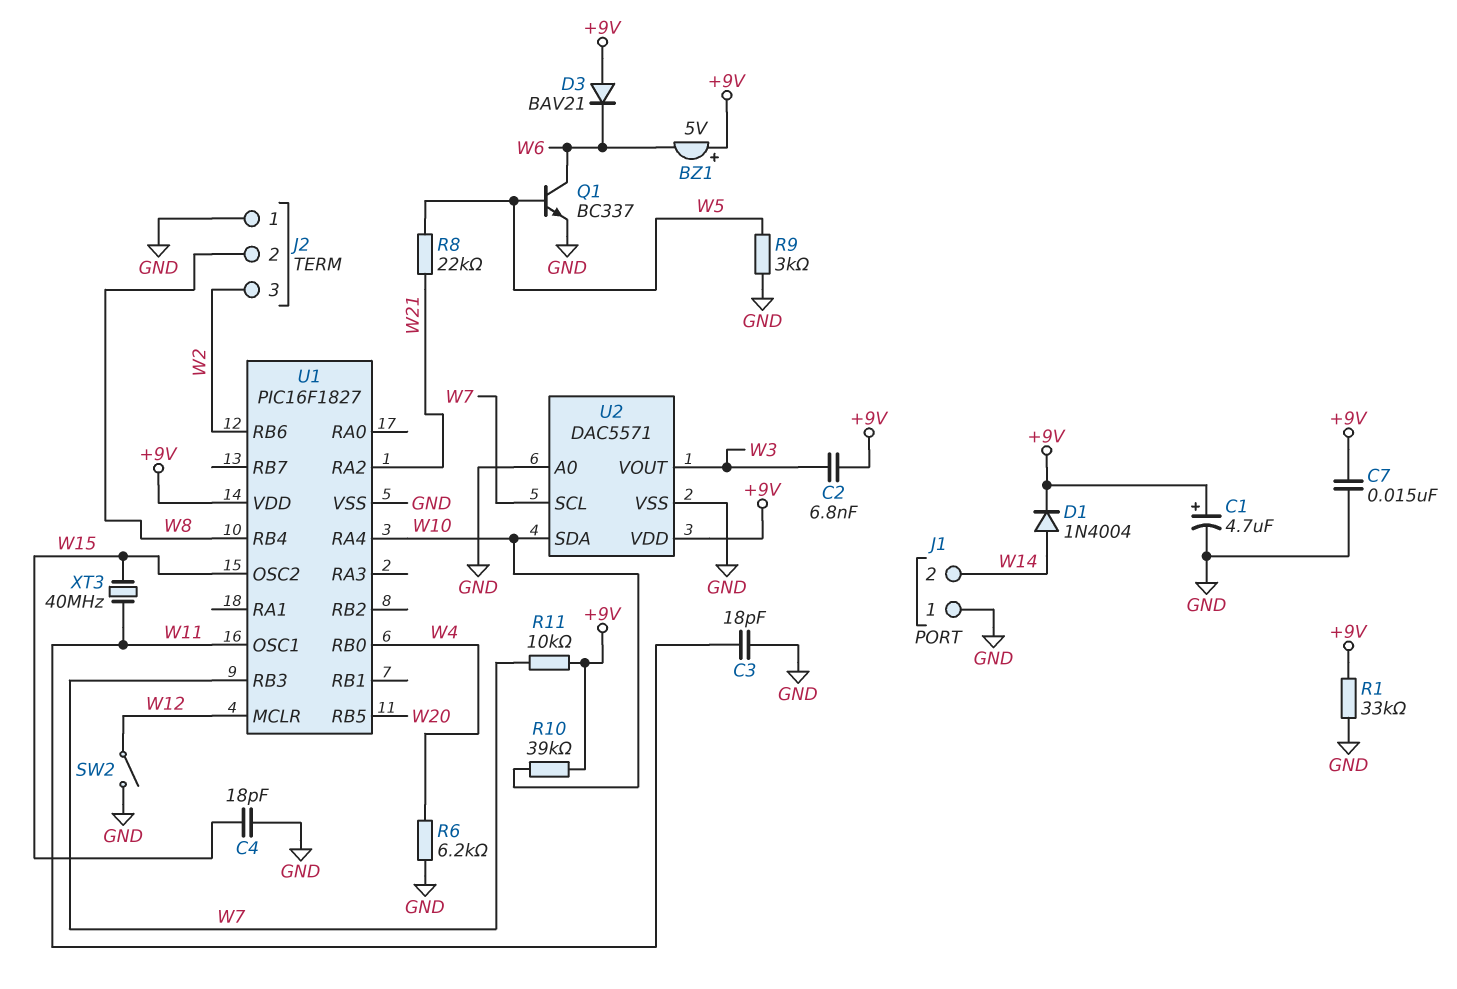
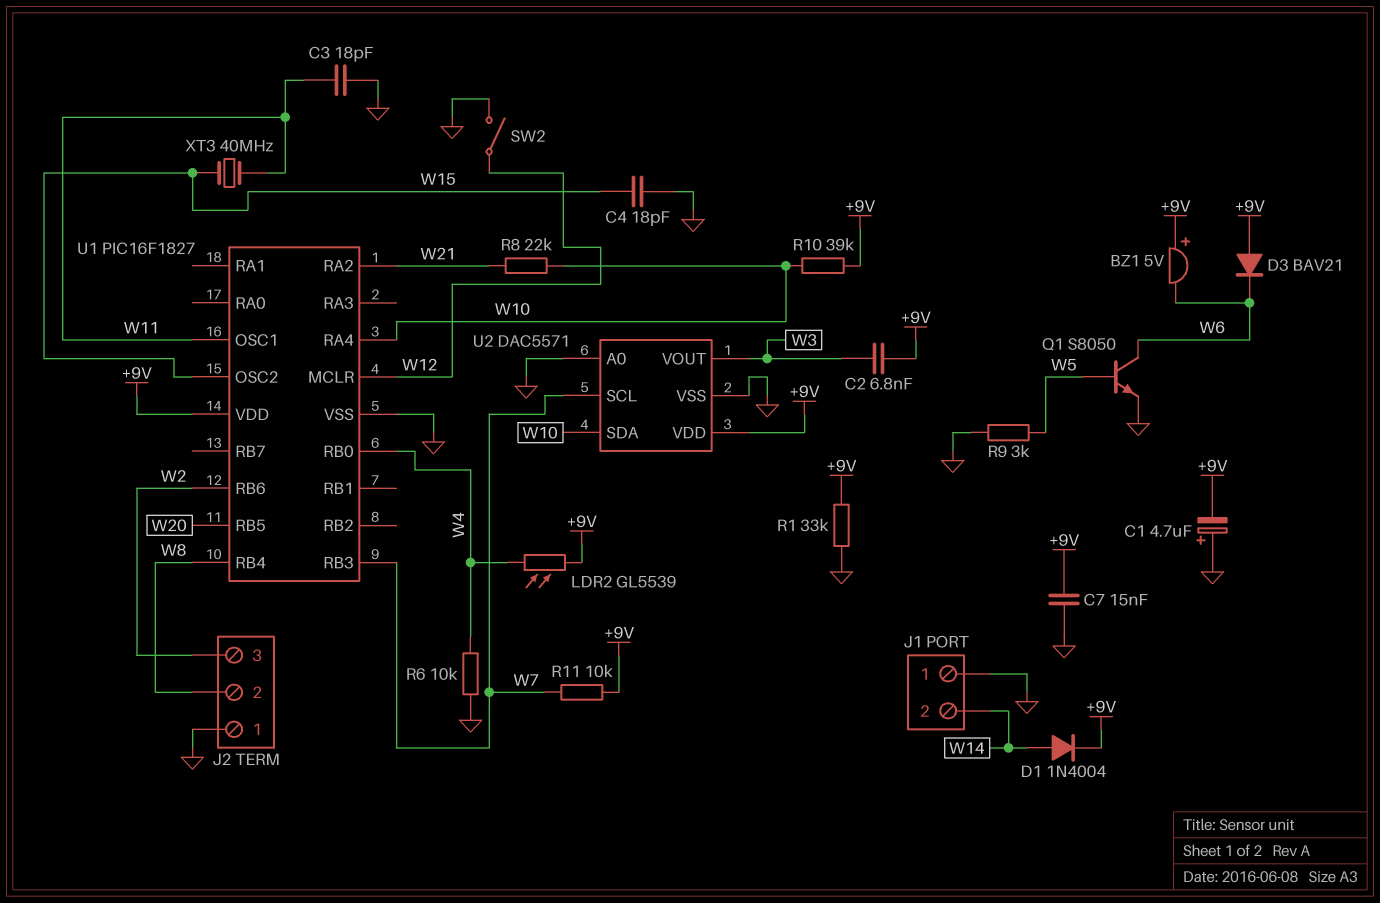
C1: 4.7uF (plus +9V, minus GND) -> 4.7uF (plus GND, minus +9V)
LDR2: none -> GL5539 (+9V, W4)
Q1: NPN BC337 (B W5, C W6, E GND) -> NPN S8050 (B W5, C W6, E GND)
R6: 6.2k (GND, W4) -> 10k (GND, W4)
R8: 22k (W5, W21) -> 22k (W10, W21)

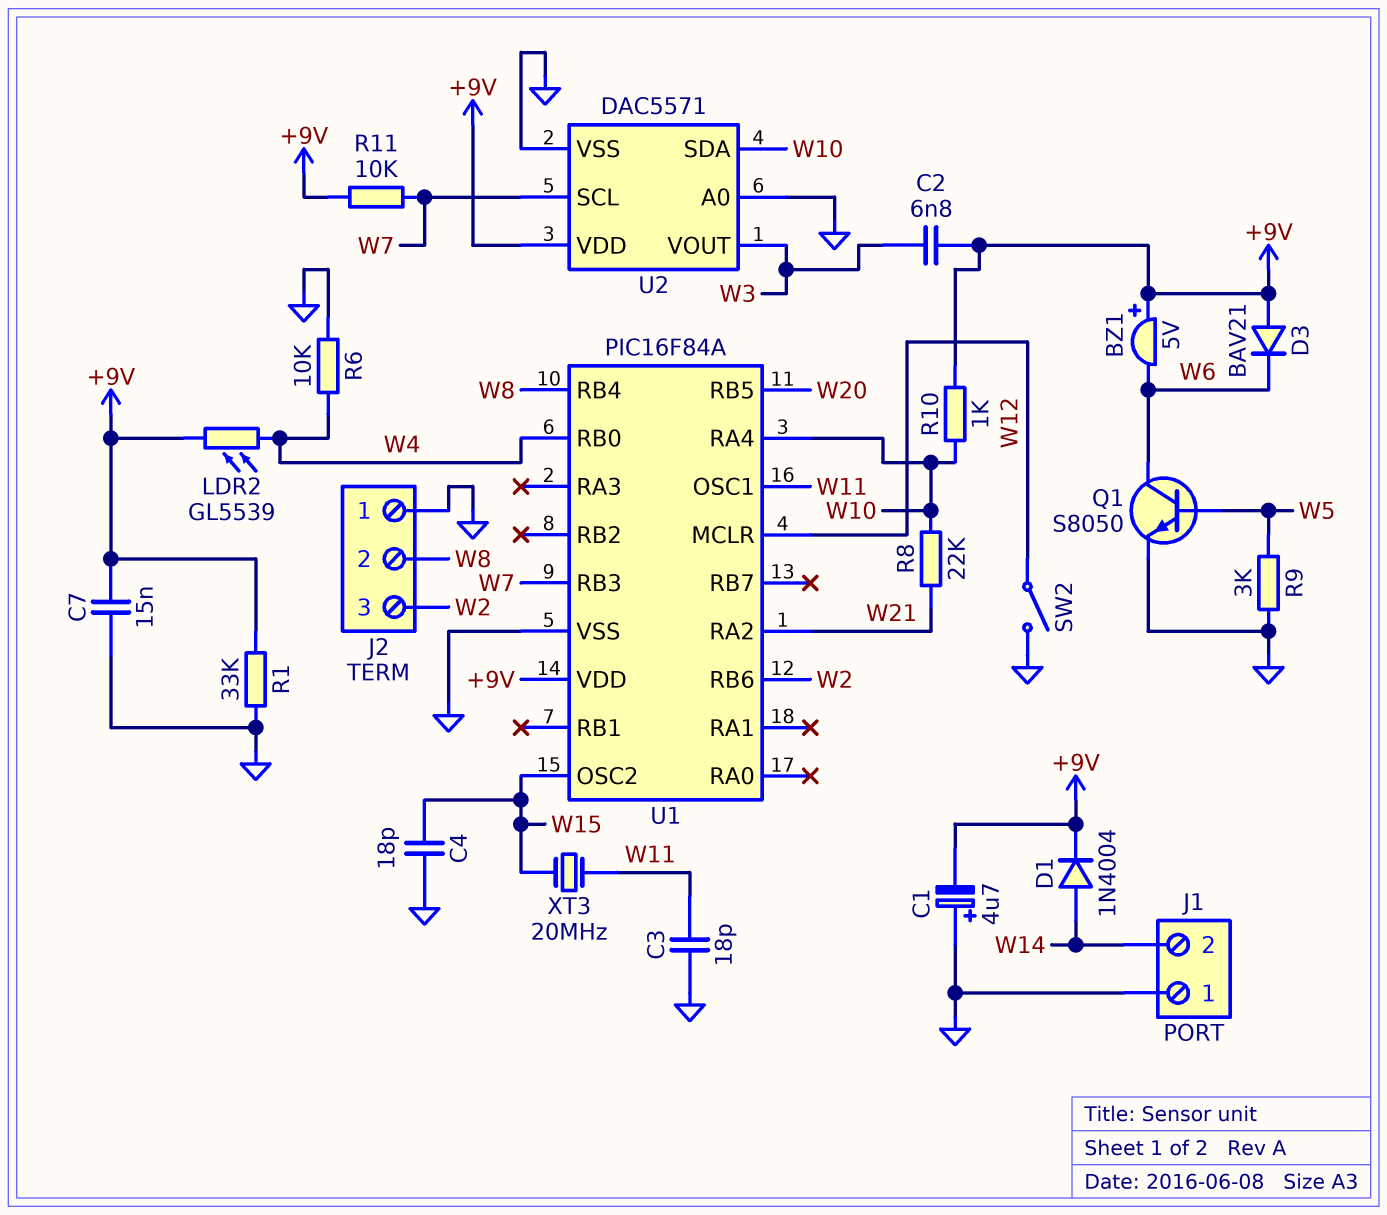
R10: 39k (+9V, W10) -> 1k (+9V, W10)
U1: PIC16F1827 -> PIC16F84A
XT3: 40MHz (W11, W15) -> 20MHz (W11, W15)

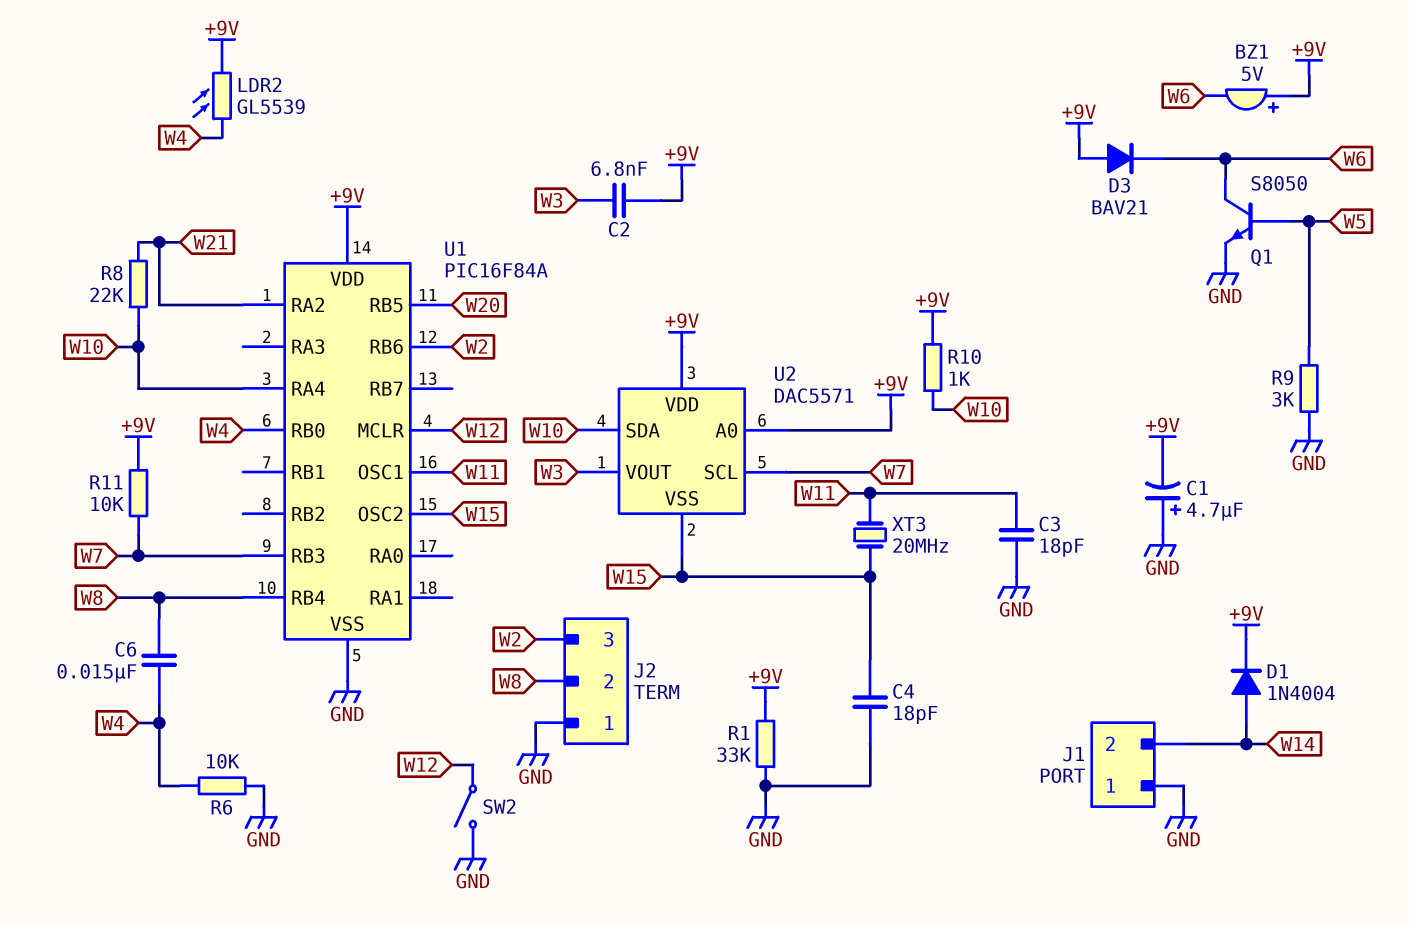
C6: none -> 15nF (W4, W8)
C7: 15nF (+9V, GND) -> none
U2 pin A0: GND -> +9V
U2 pin VSS: GND -> W15

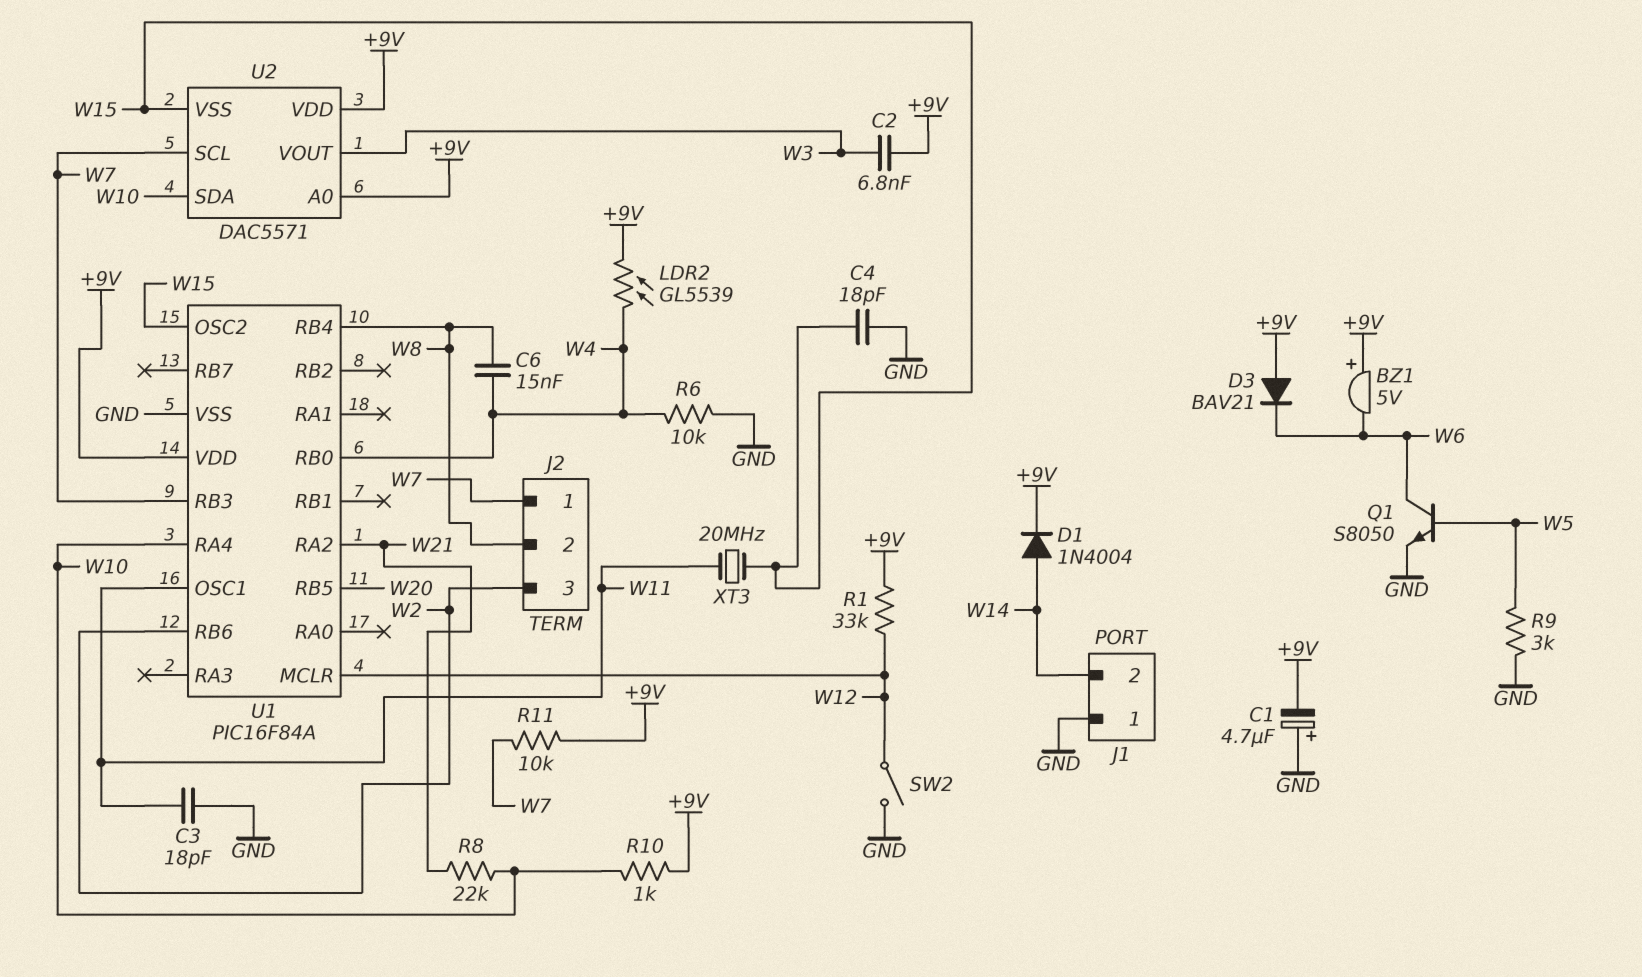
J2 pin 1: GND -> W7
R1: 33k (+9V, GND) -> 33k (+9V, W12)

